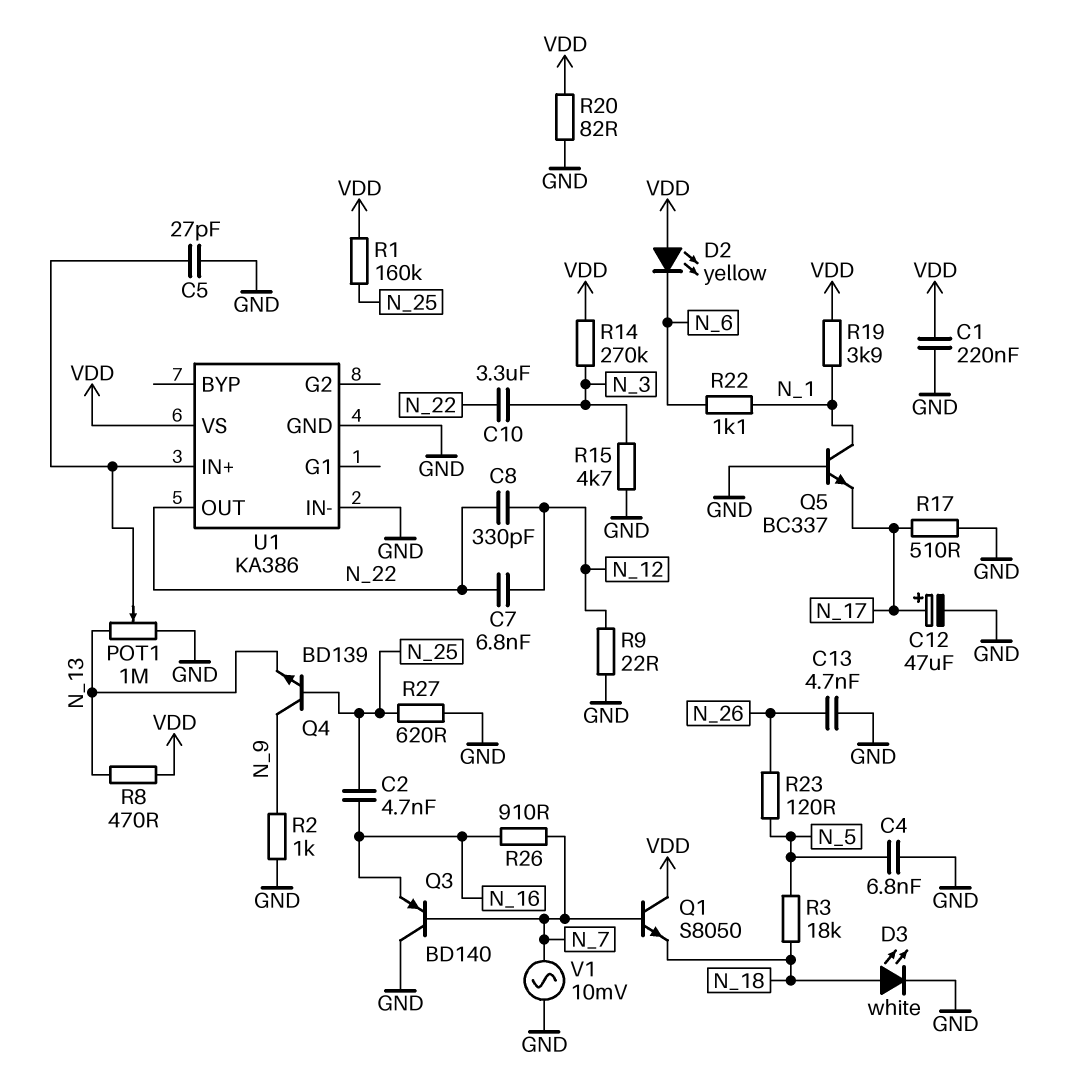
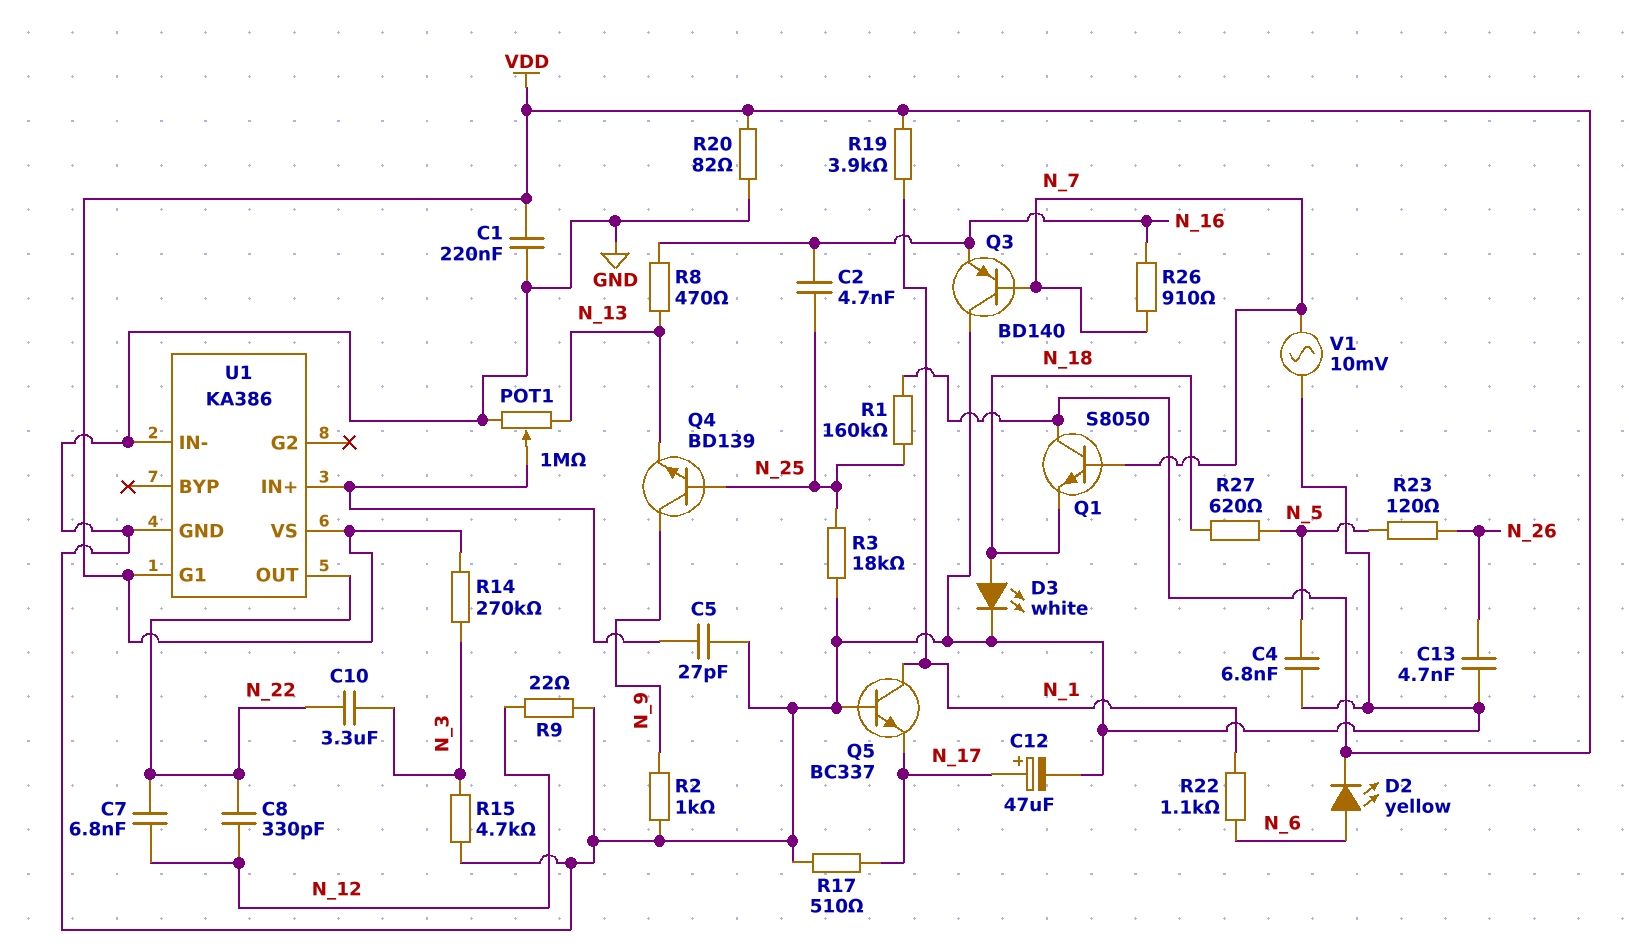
D2: LED yellow (A VDD, K N_6) -> LED yellow (A N_6, K VDD)
R3: 18k (N_5, N_18) -> 18k (GND, N_25)
R8: 470 (N_13, VDD) -> 470 (N_13, N_16)
R27: 620 (GND, N_25) -> 620 (N_5, N_18)
U1 pin G1: none -> VDD

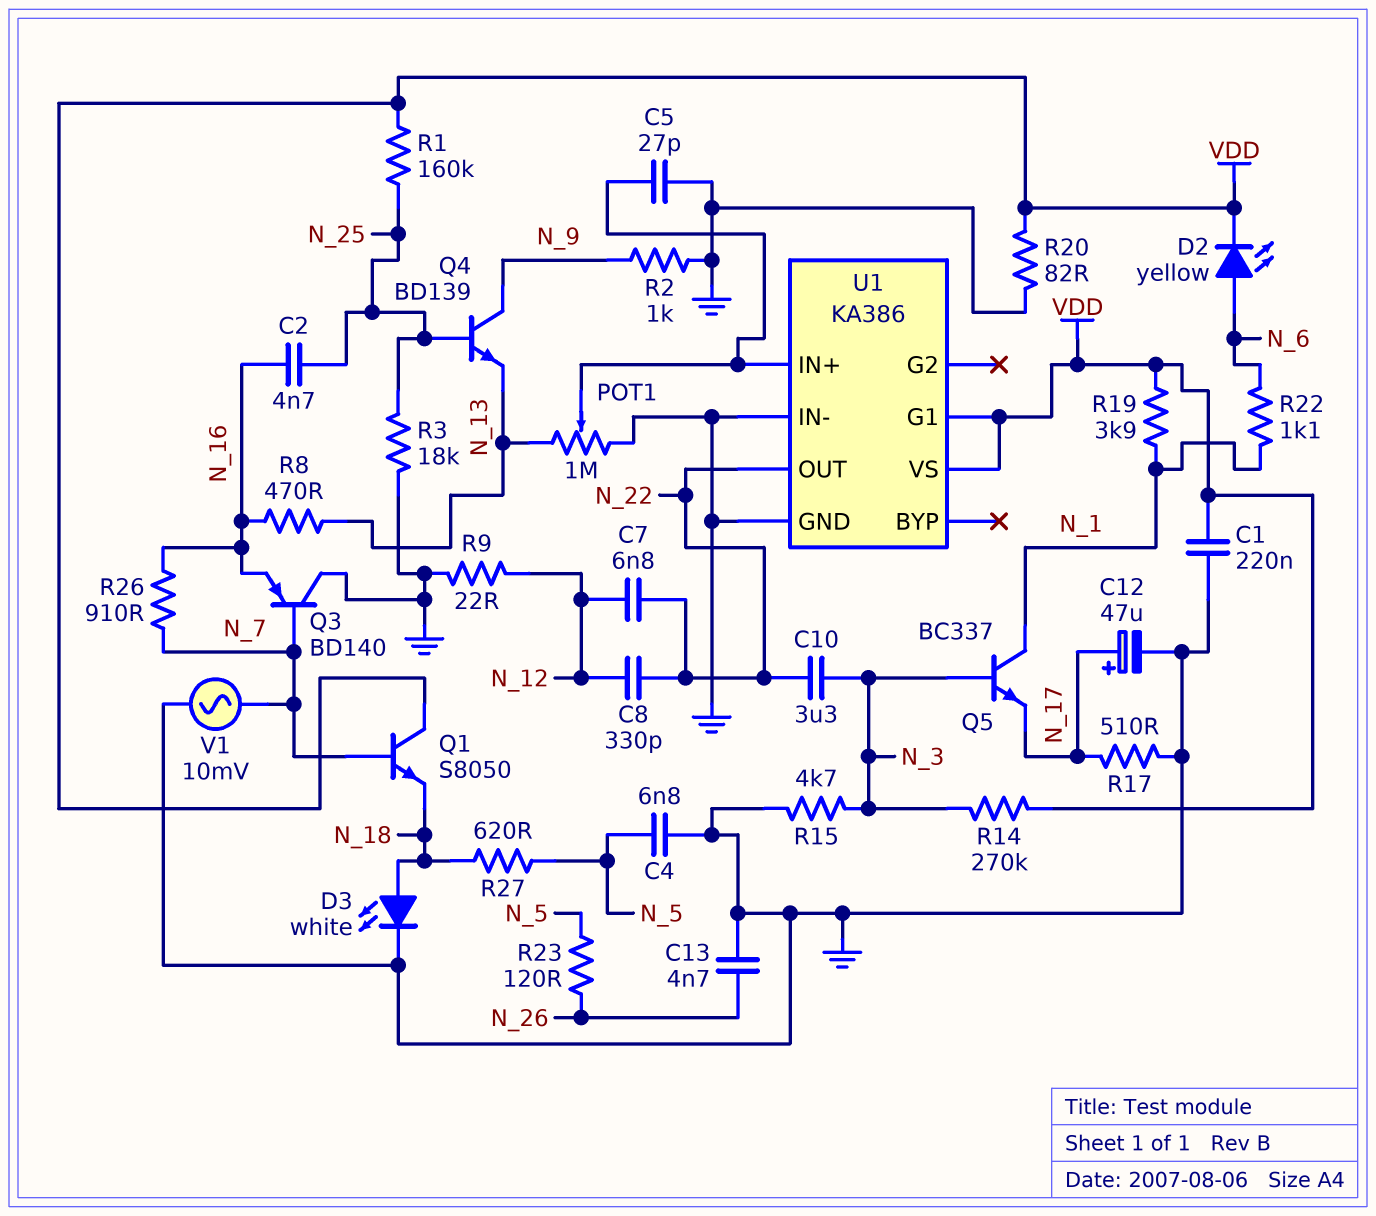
Q5: NPN BC337 (B GND, C N_1, E N_17) -> NPN BC337 (B N_3, C N_1, E N_17)

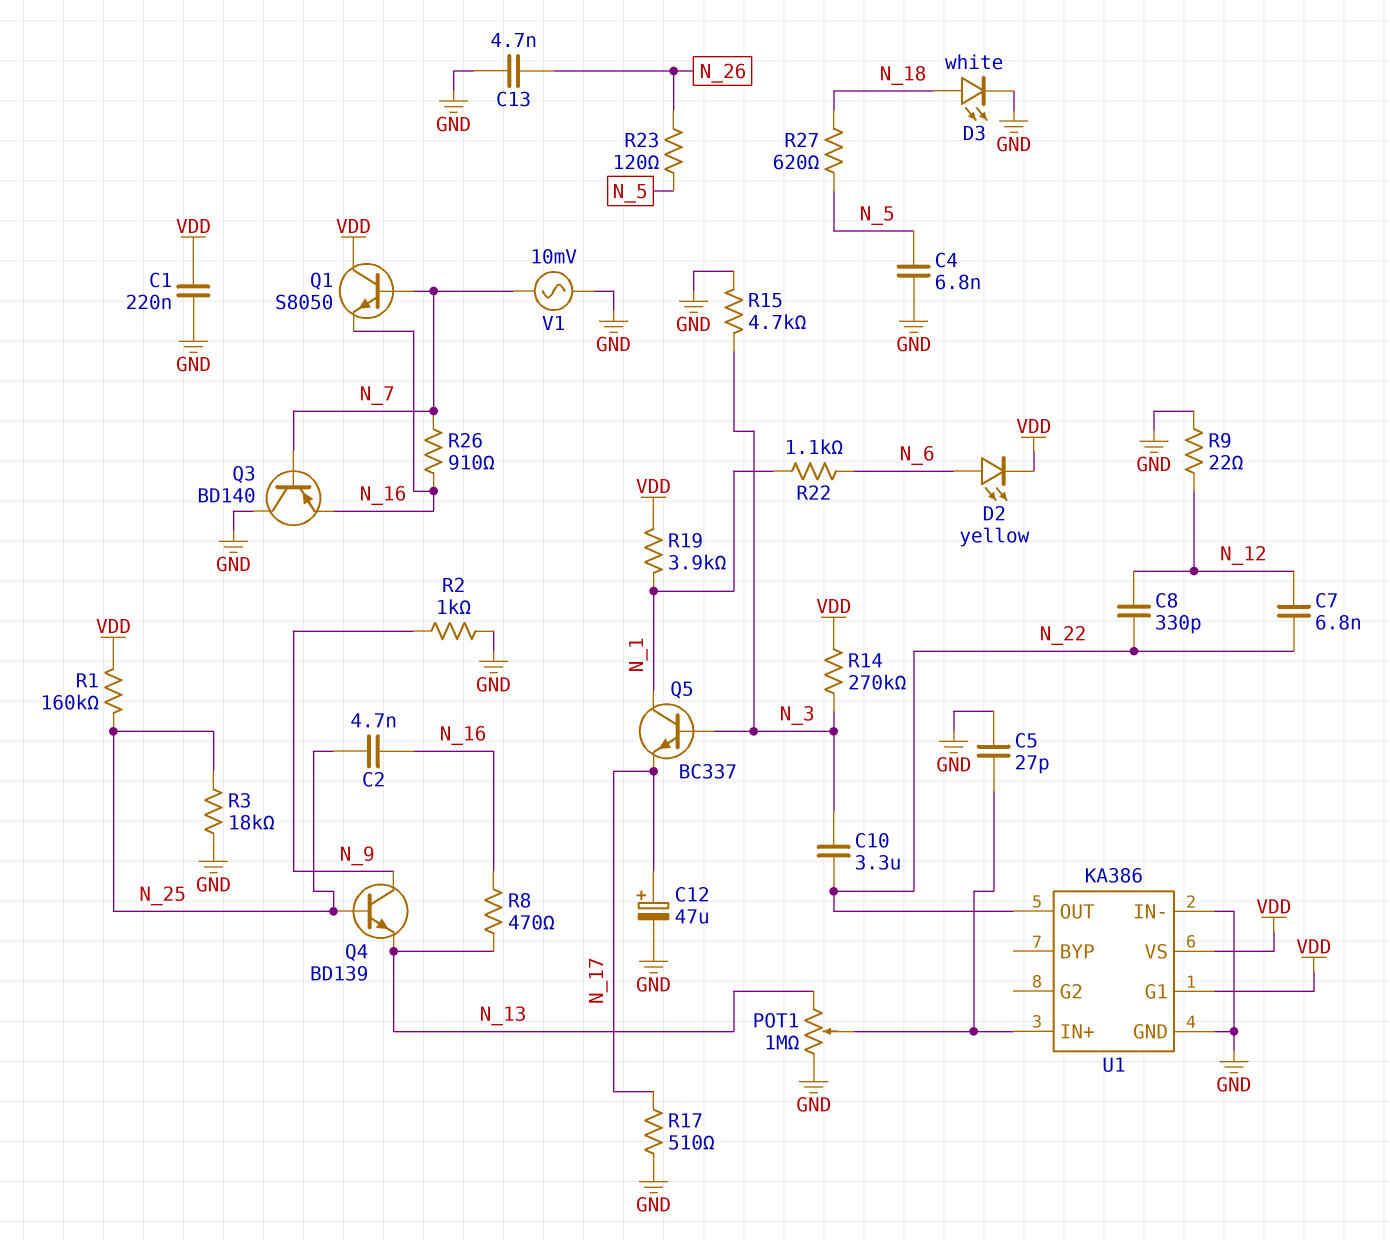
Q1: NPN S8050 (B N_7, C VDD, E N_18) -> NPN S8050 (B N_7, C VDD, E N_16)
R20: 82 (GND, VDD) -> none

